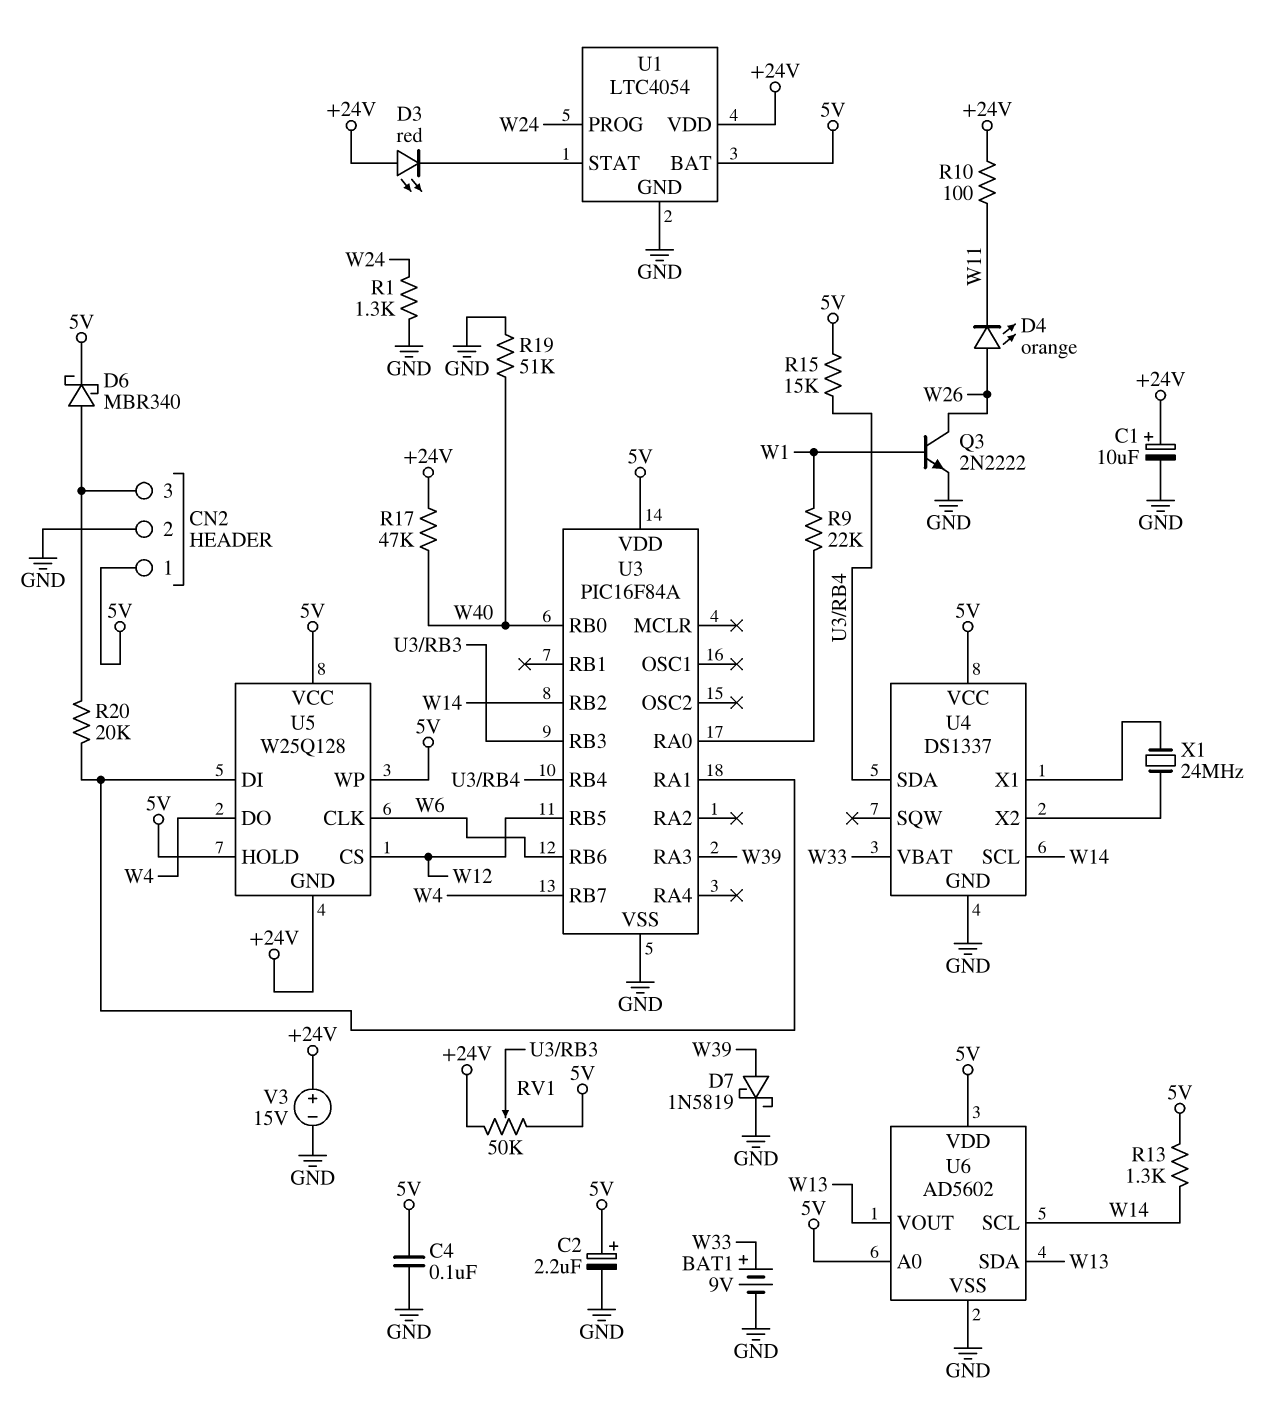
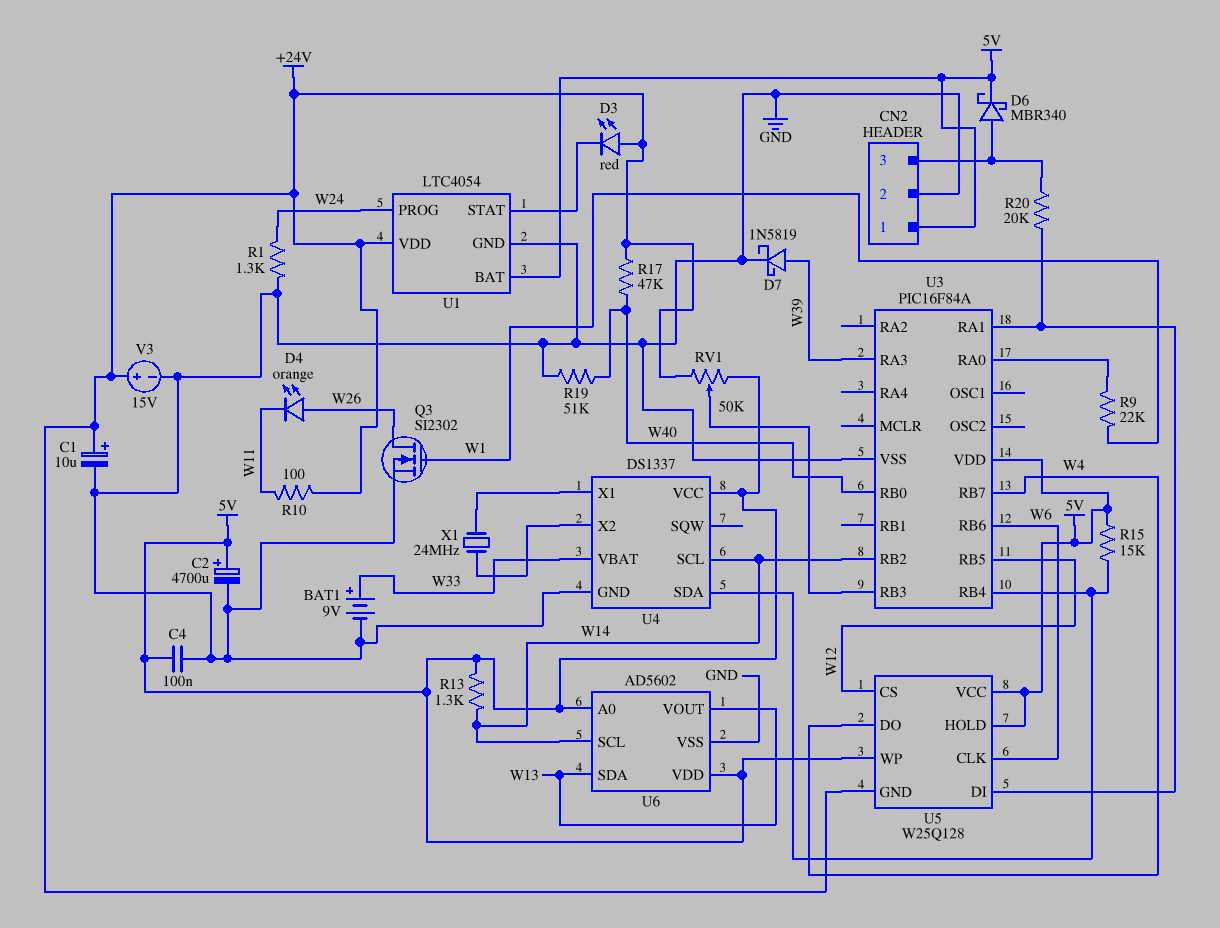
C2: 2.2uF (plus 5V, minus GND) -> 4700uF (plus 5V, minus GND)
Q3: NPN 2N2222 (B W1, C W26, E GND) -> NMOS SI2302 (G W1, D W26, S GND)

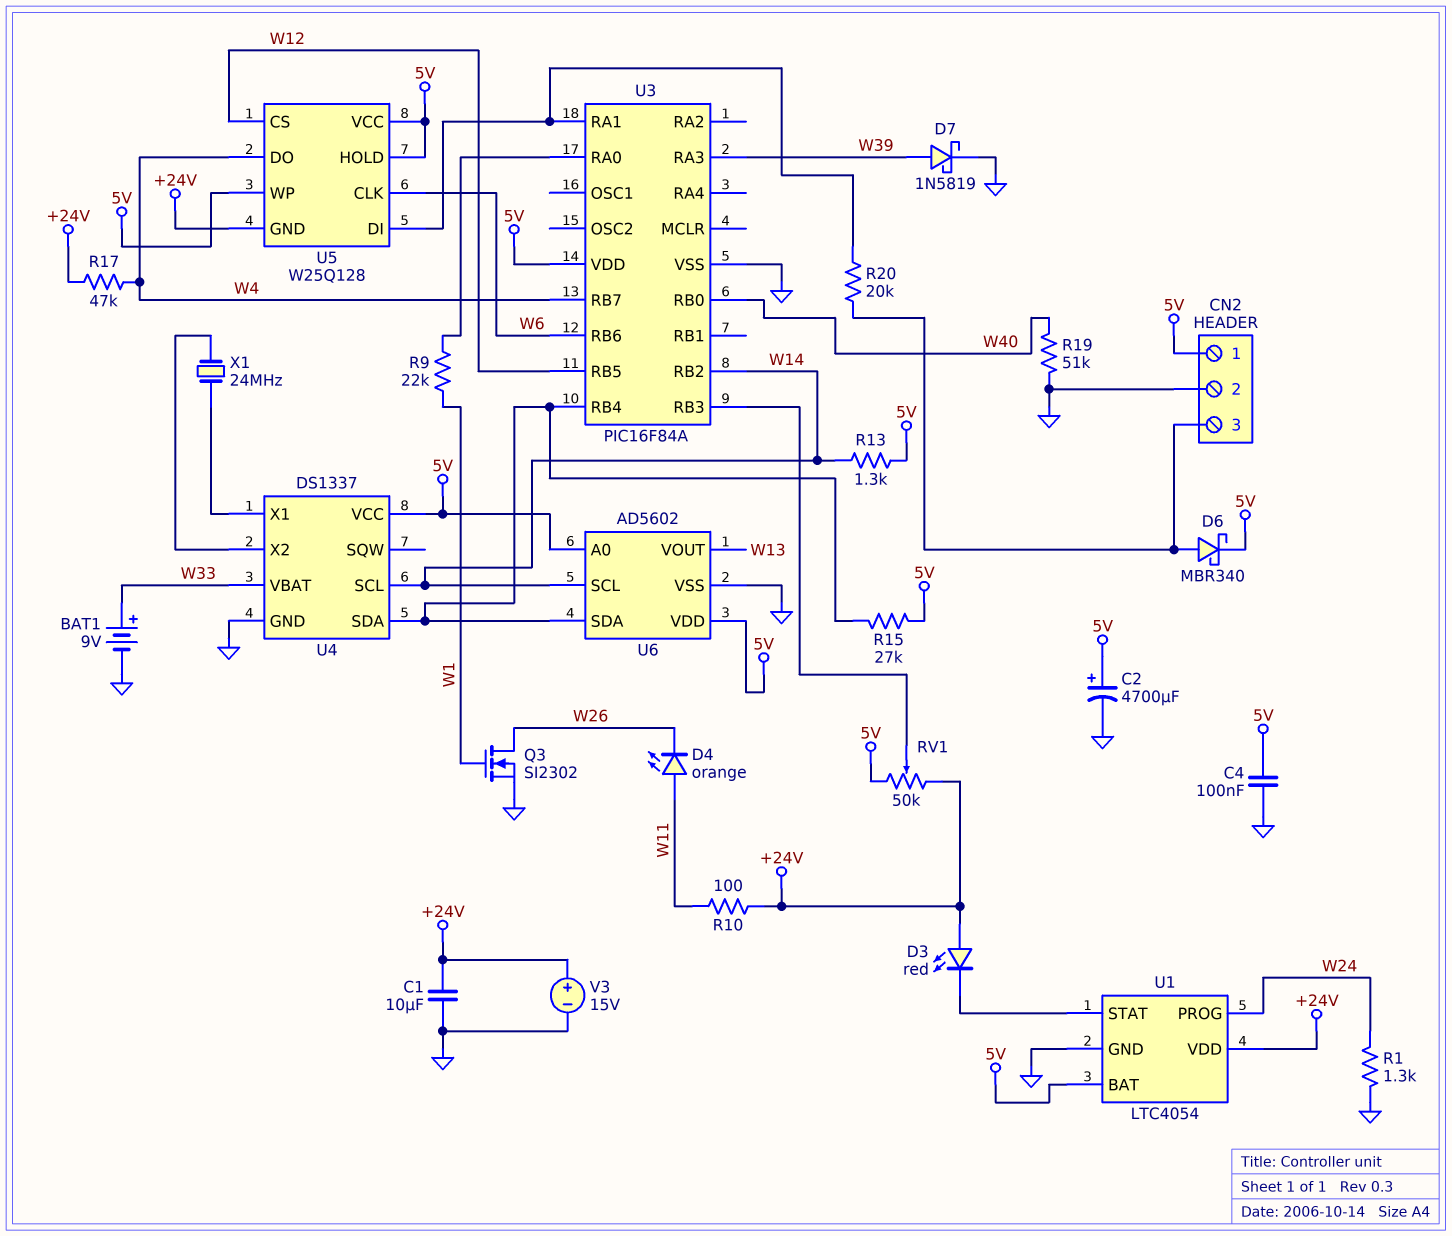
C1: 10uF (plus +24V, minus GND) -> 10uF (+24V, GND)
D4: LED orange (A W26, K W11) -> LED orange (A W11, K W26)
R15: 15k (5V, U3/RB4) -> 27k (5V, U3/RB4)
R17: 47k (+24V, W40) -> 47k (+24V, W4)
U6 pin SDA: W13 -> U3/RB4

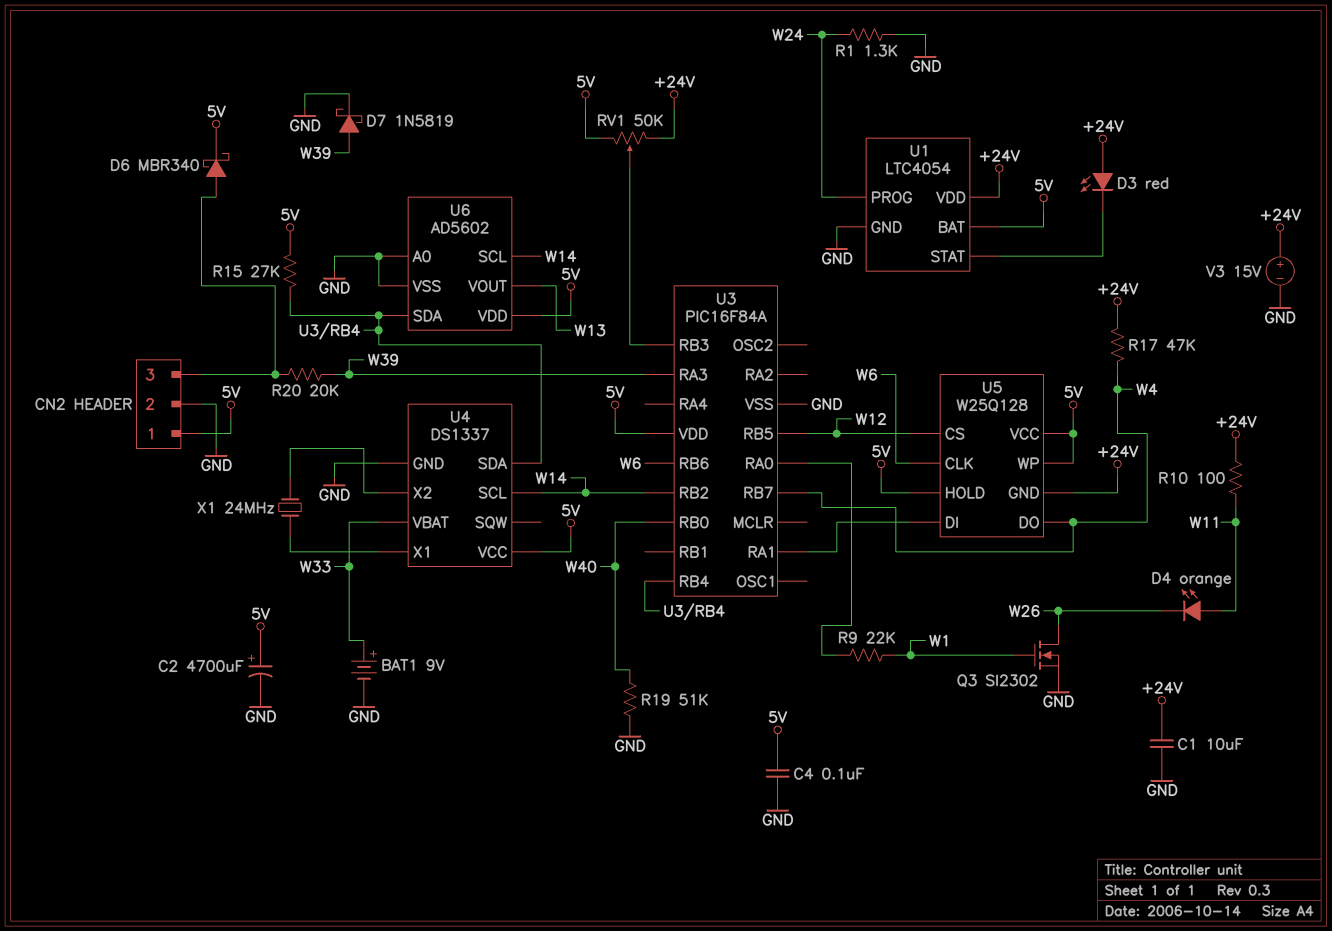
R13: 1.3k (5V, W14) -> none
R20: 20k (CN2/3, U3/RA1) -> 20k (CN2/3, W39)
U6 pin A0: 5V -> GND

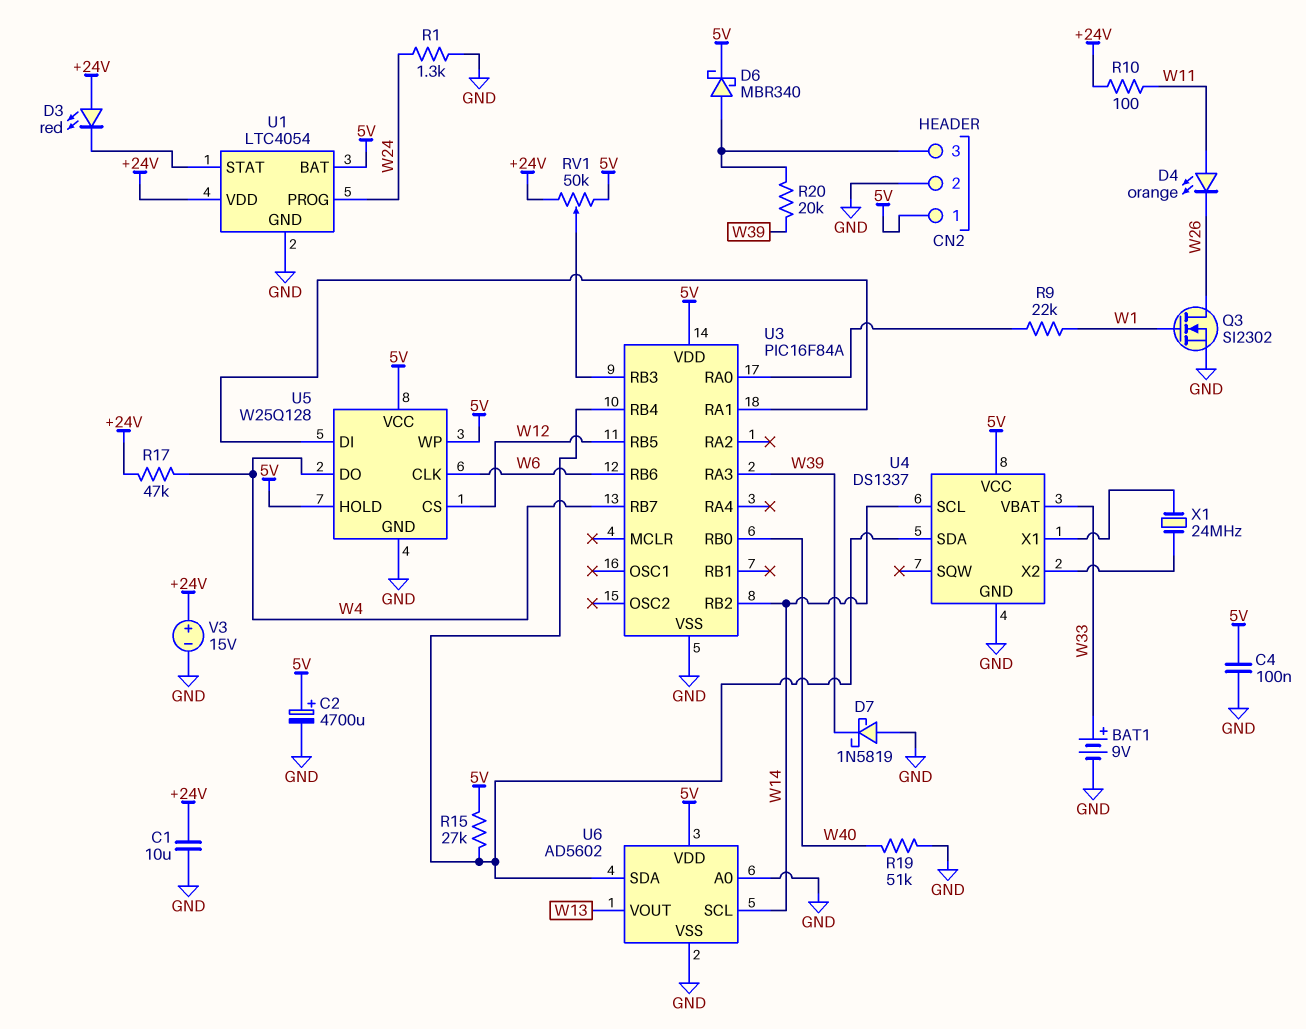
D7: schottky 1N5819 (A W39, K GND) -> schottky 1N5819 (A GND, K W39)
U5 pin GND: +24V -> GND

